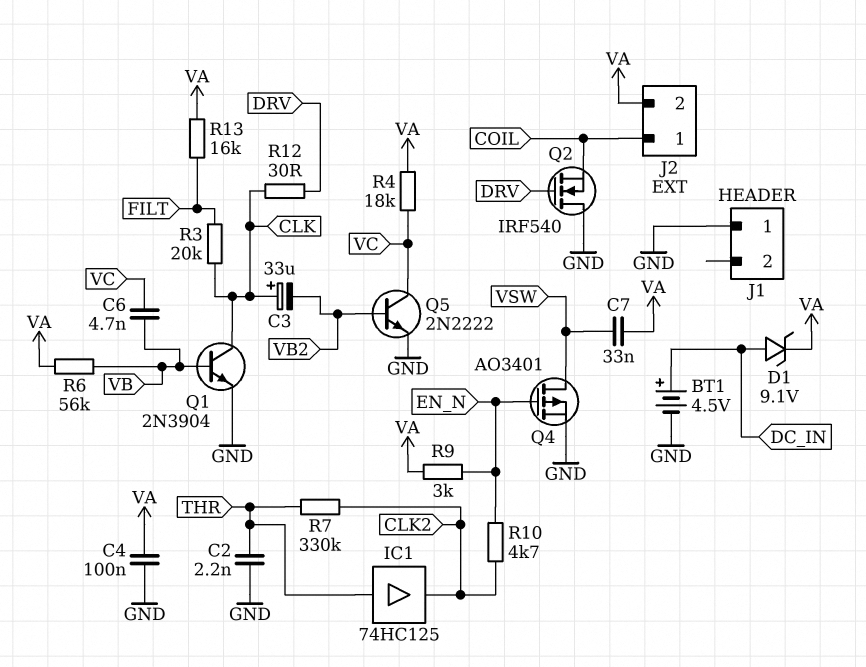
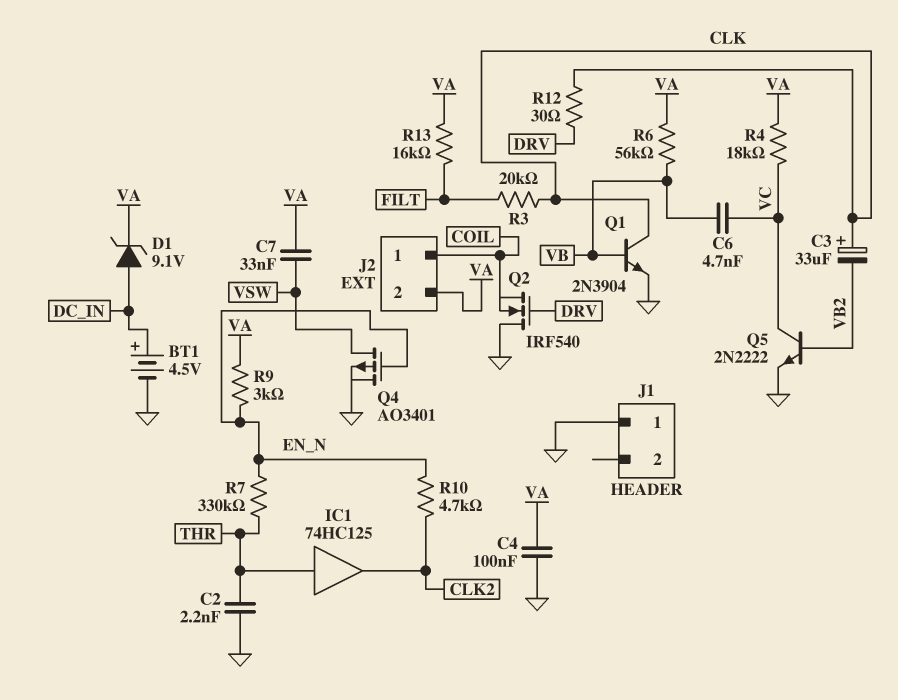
R7: 330k (CLK2, THR) -> 330k (EN_N, THR)

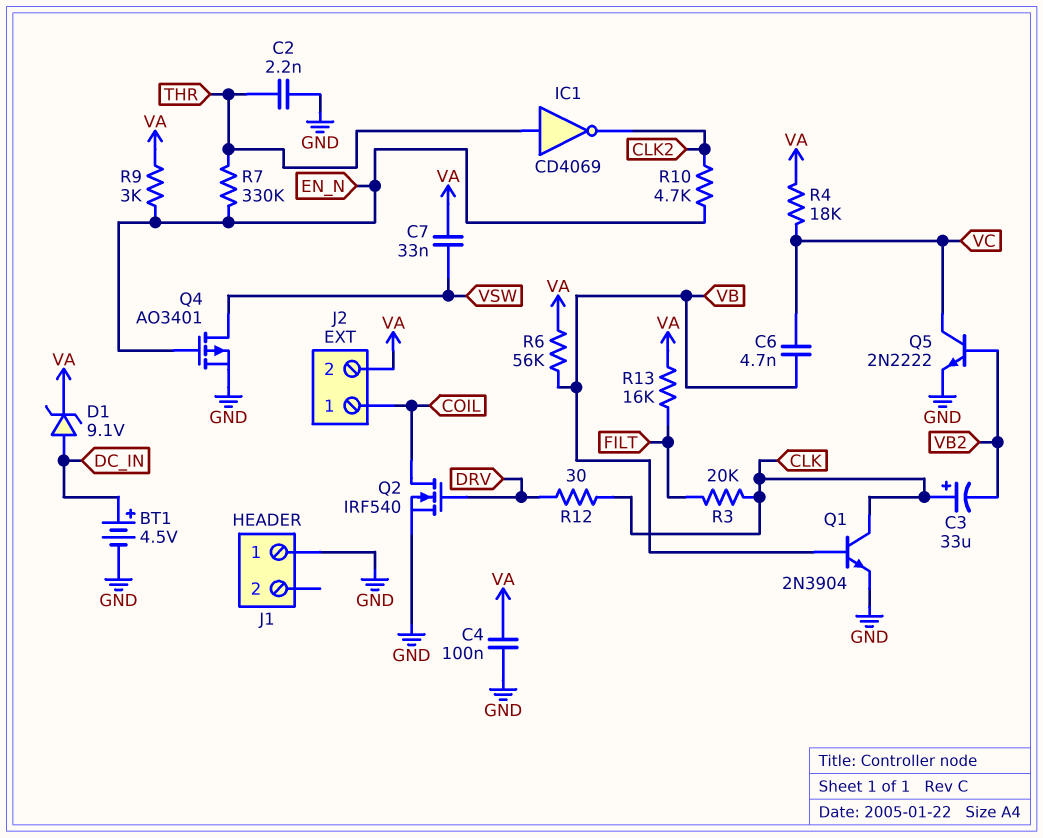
IC1: buffer 74HC125 (in THR, out CLK2) -> NOT CD4069 (in THR, out CLK2)
Q2: NMOS IRF540 (G DRV, D GND, S COIL) -> NMOS IRF540 (G DRV, D COIL, S GND)

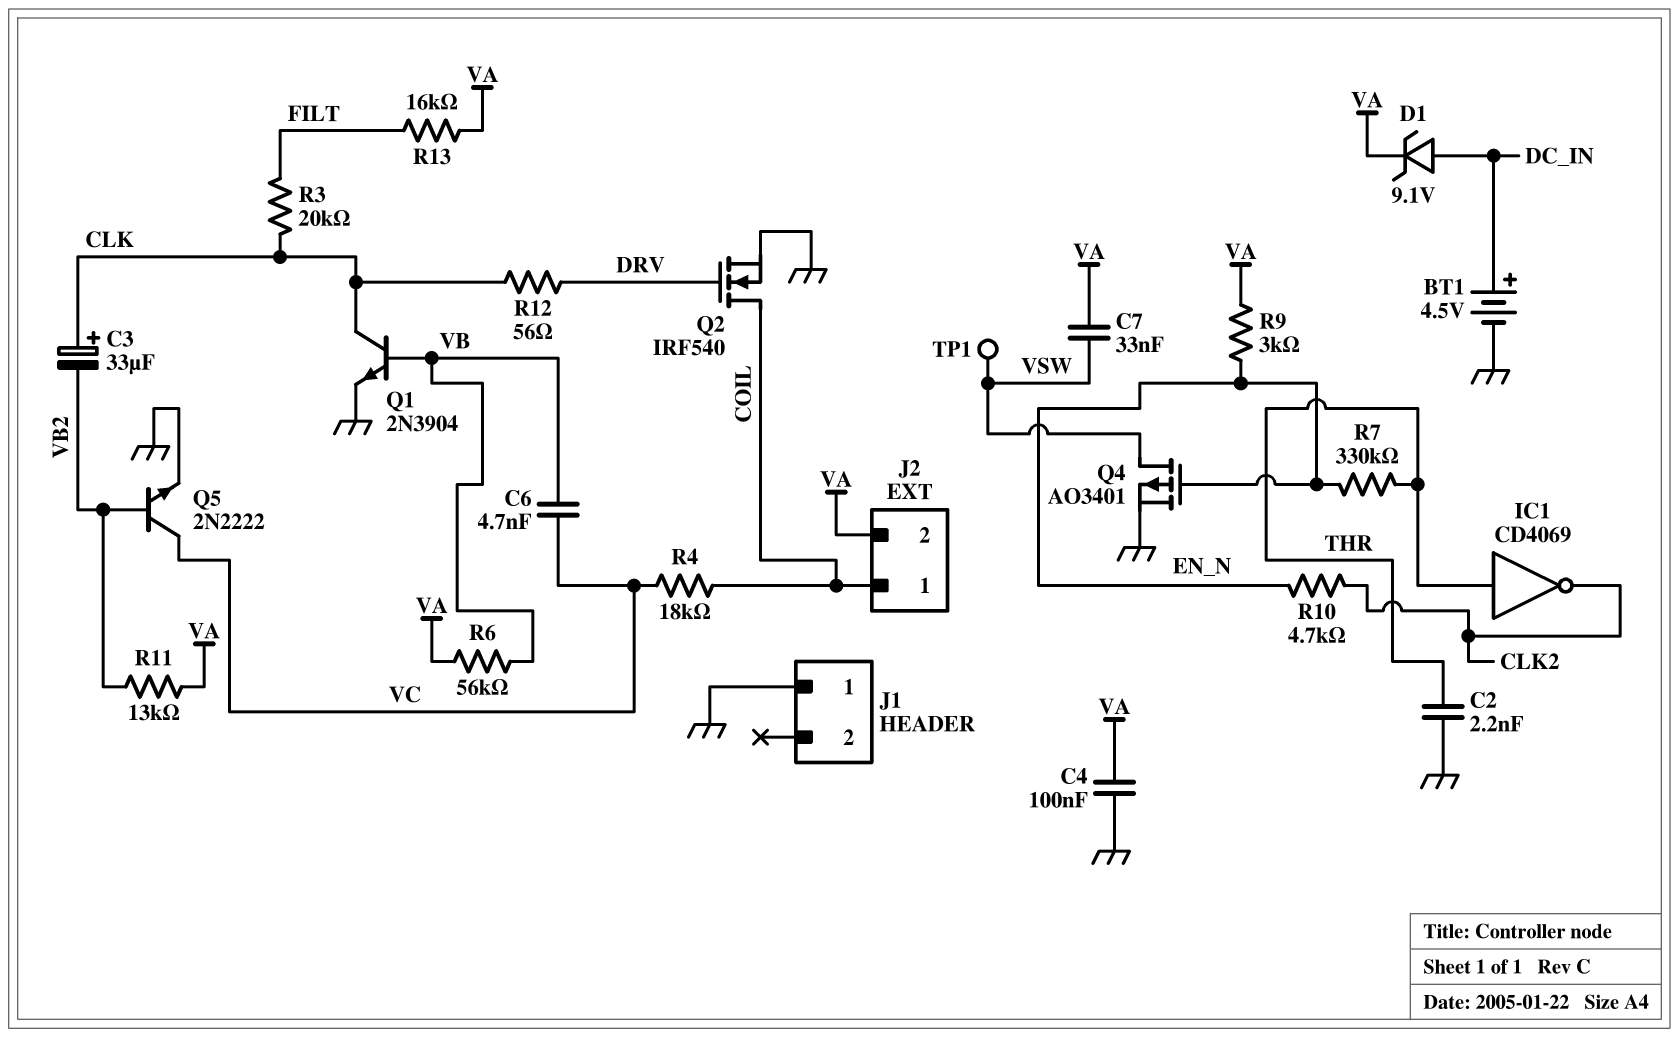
R4: 18k (VA, VC) -> 18k (COIL, VC)
R11: none -> 13k (VA, VB2)
R12: 30 (CLK, DRV) -> 56 (CLK, DRV)
TP1: none -> test point (VSW)

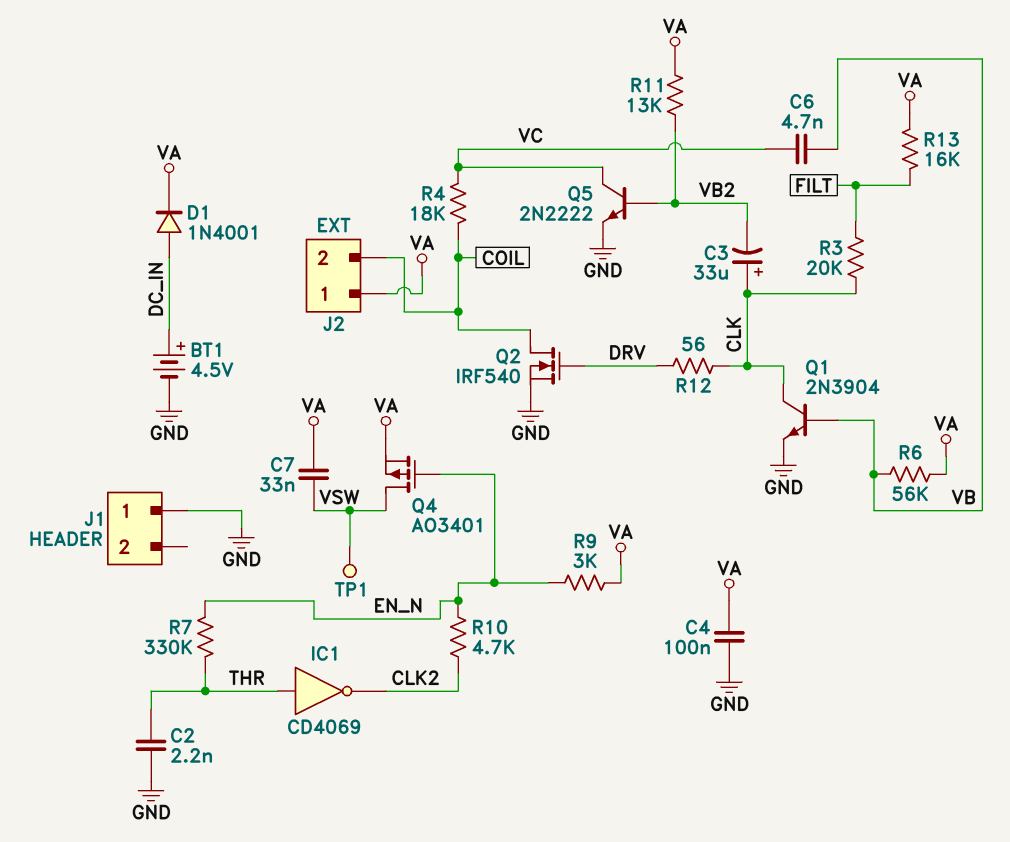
D1: zener 9.1V (A DC_IN, K VA) -> diode 1N4001 (A DC_IN, K VA)
J2 pin 1: COIL -> VA
J2 pin 2: VA -> COIL
Q4: PMOS AO3401 (G EN_N, D VSW, S GND) -> PMOS AO3401 (G EN_N, D VSW, S VA)

